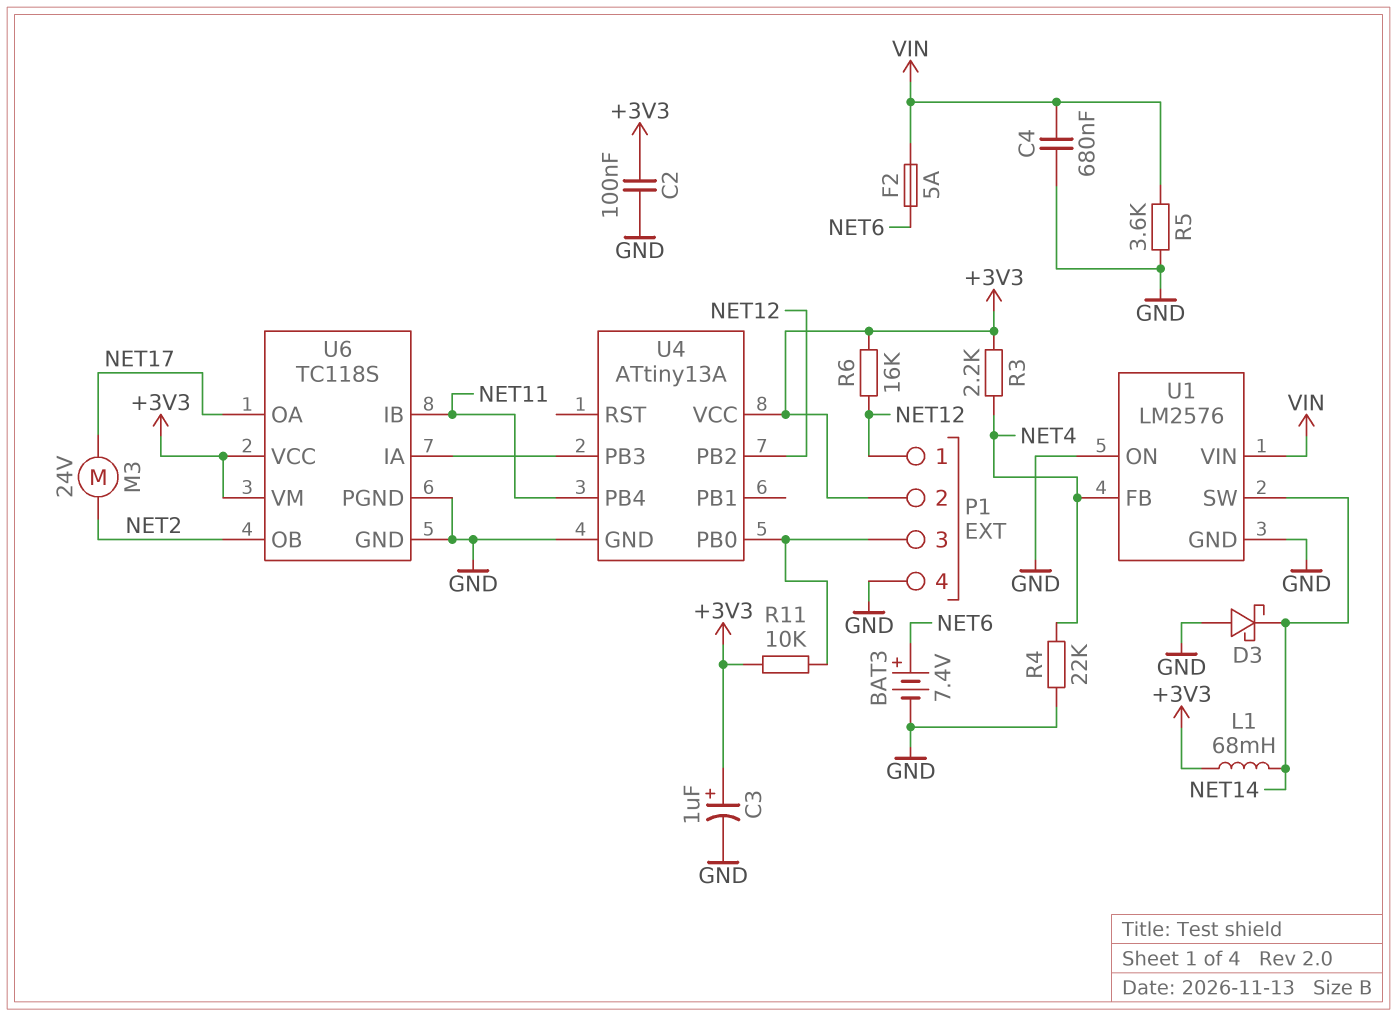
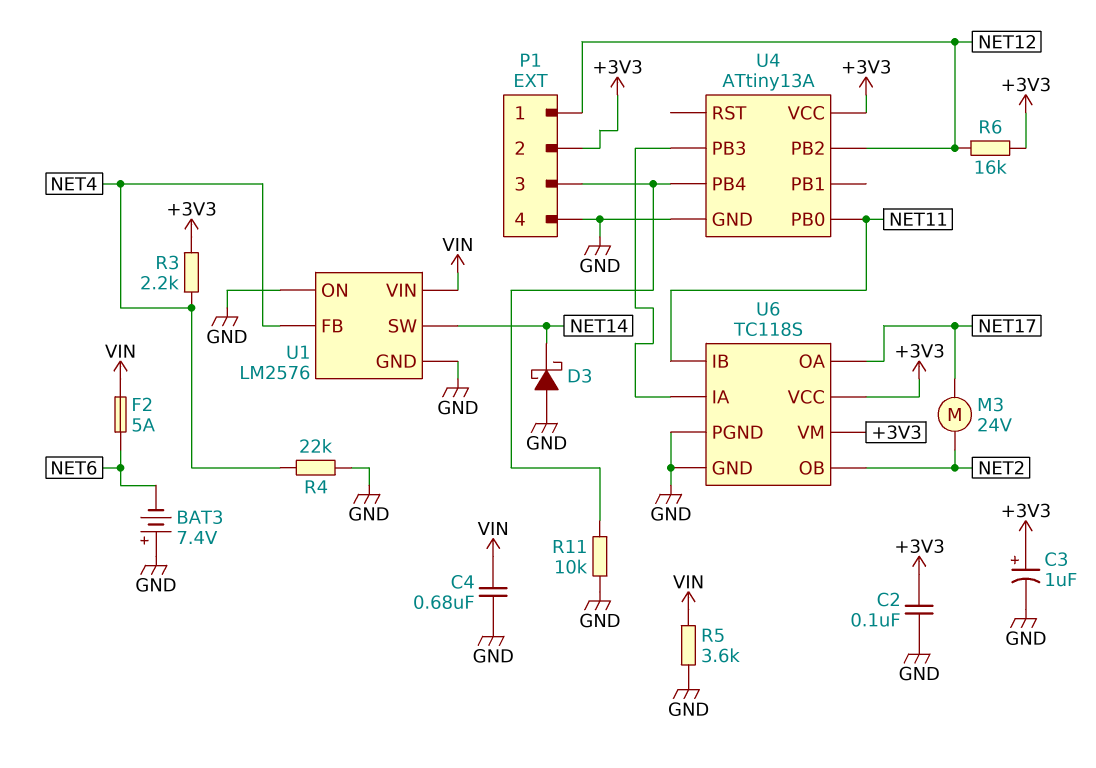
BAT3: 7.4V (plus NET6, minus GND) -> 7.4V (plus GND, minus NET6)
L1: 68mH (+3V3, NET14) -> none
R11: 10k (+3V3, P1/3) -> 10k (GND, P1/3)
U4 pin PB0: P1/3 -> NET11
U4 pin PB4: NET11 -> P1/3

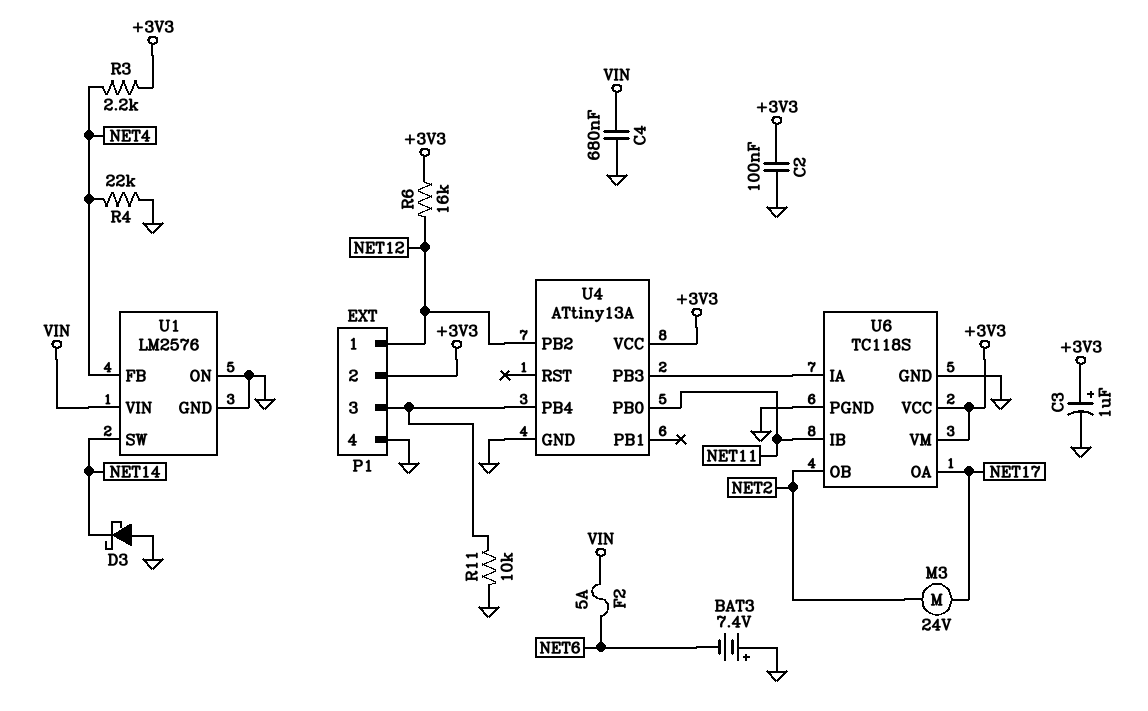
R5: 3.6k (GND, VIN) -> none

